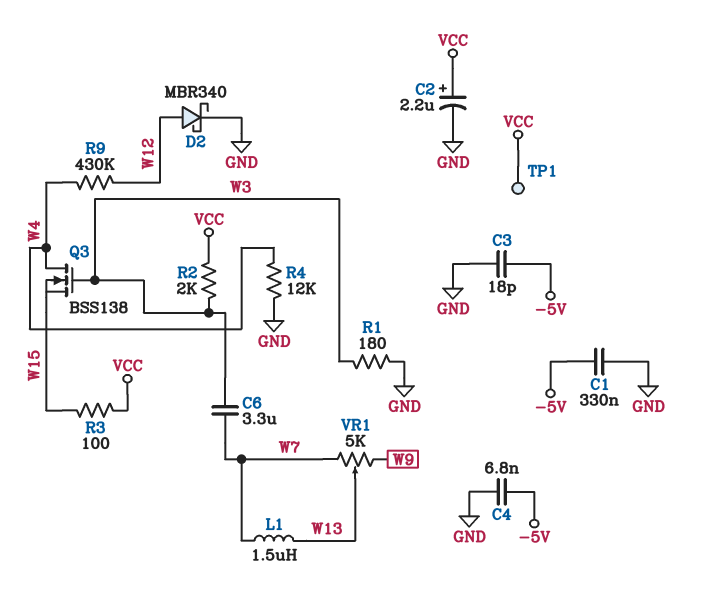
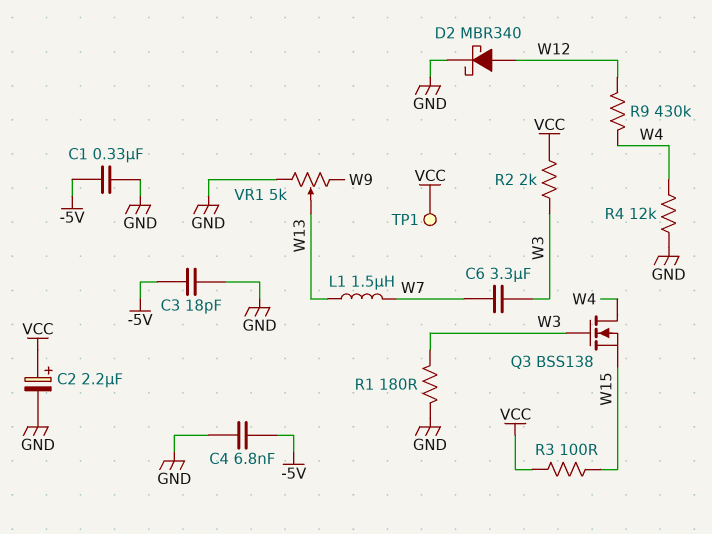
VR1: 5k (W7, W9, wiper W13) -> 5k (GND, W9, wiper W13)

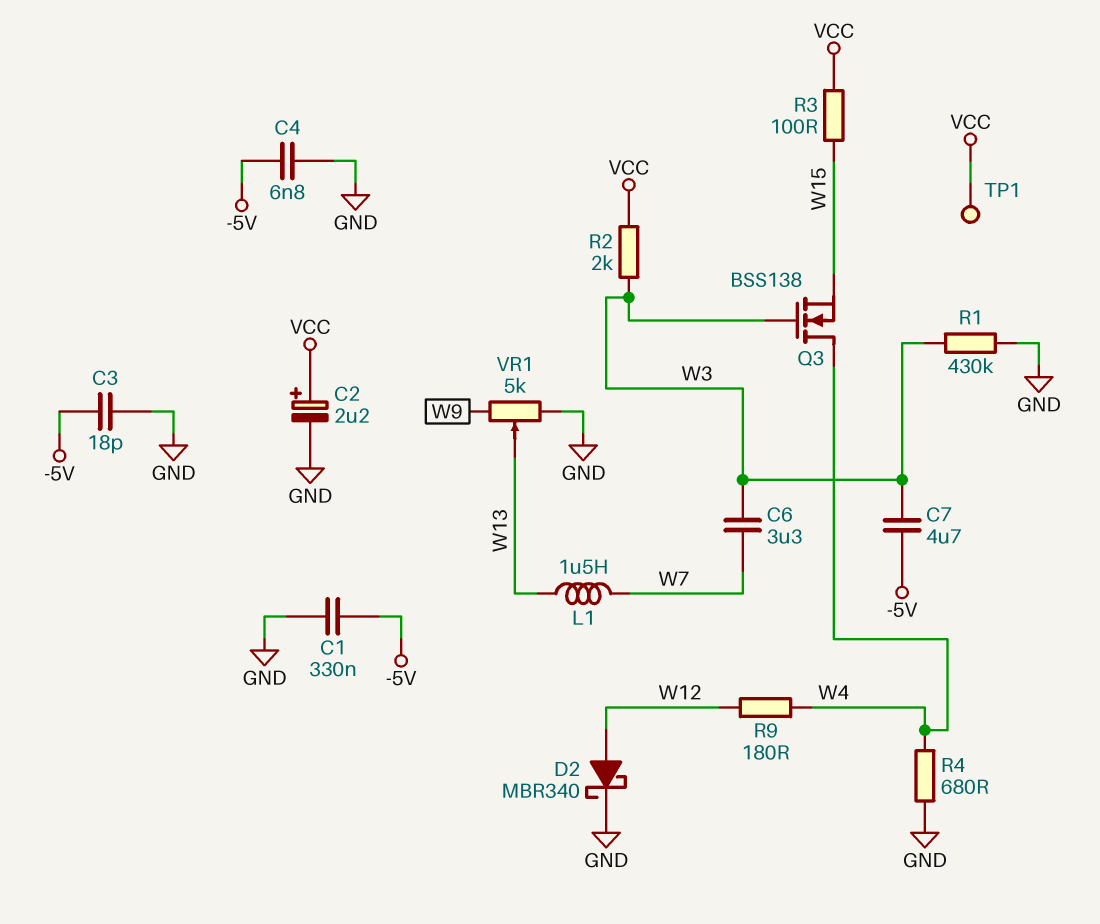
C7: none -> 4.7uF (-5V, W3)
R1: 180 (GND, W3) -> 430k (GND, W3)
R4: 12k (GND, W4) -> 680 (GND, W4)
R9: 430k (W4, W12) -> 180 (W4, W12)

